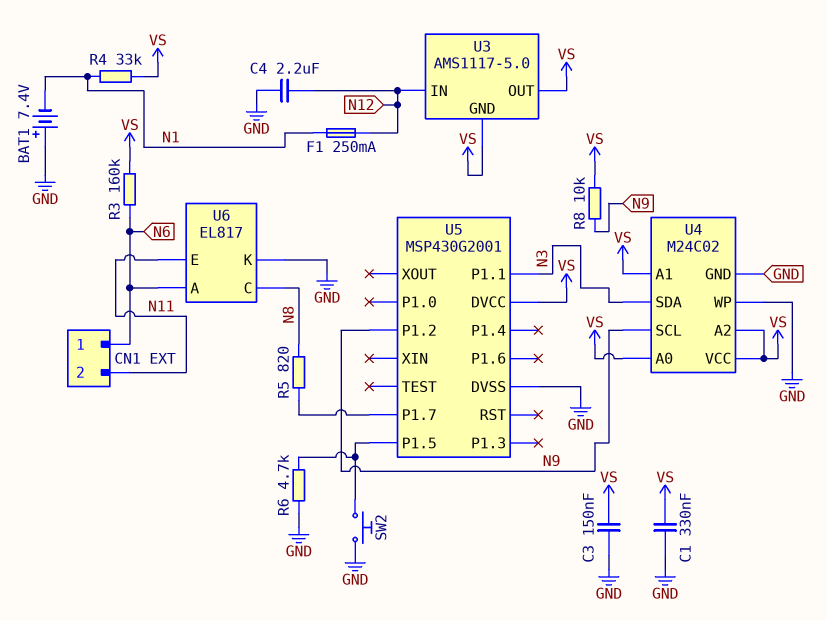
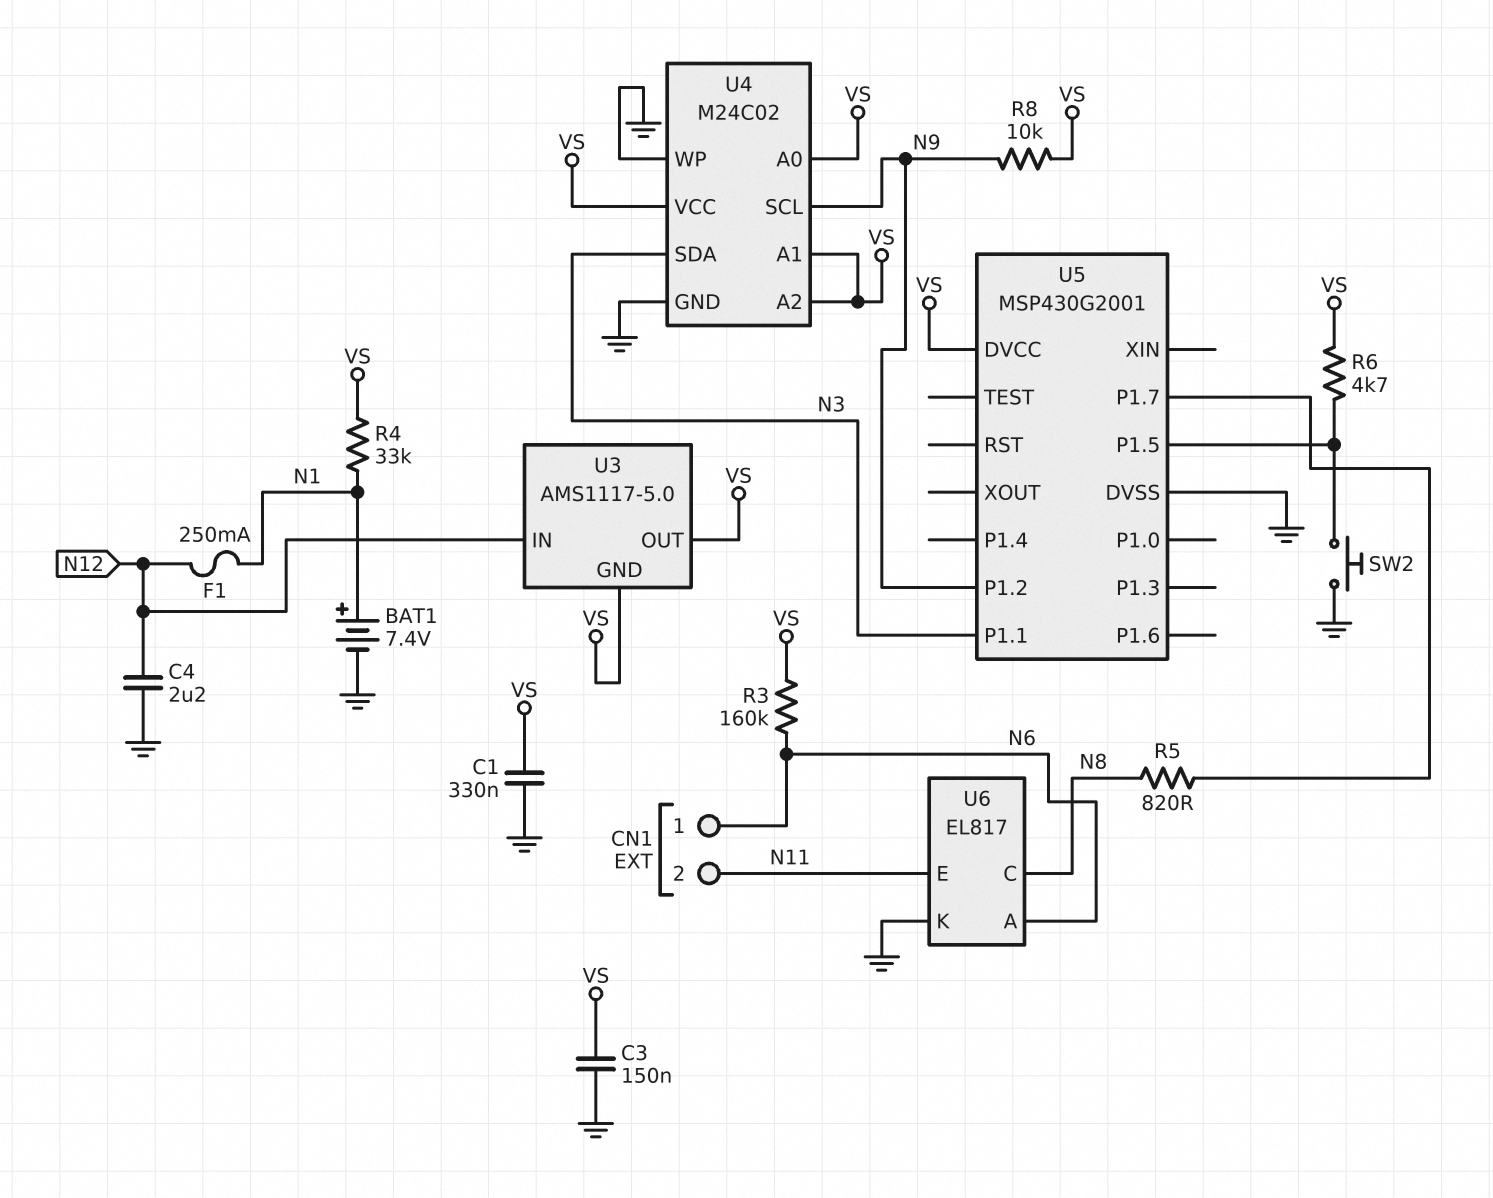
BAT1: 7.4V (plus GND, minus N1) -> 7.4V (plus N1, minus GND)
R6: 4.7k (GND, U5/P1.5) -> 4.7k (U5/P1.5, VS)

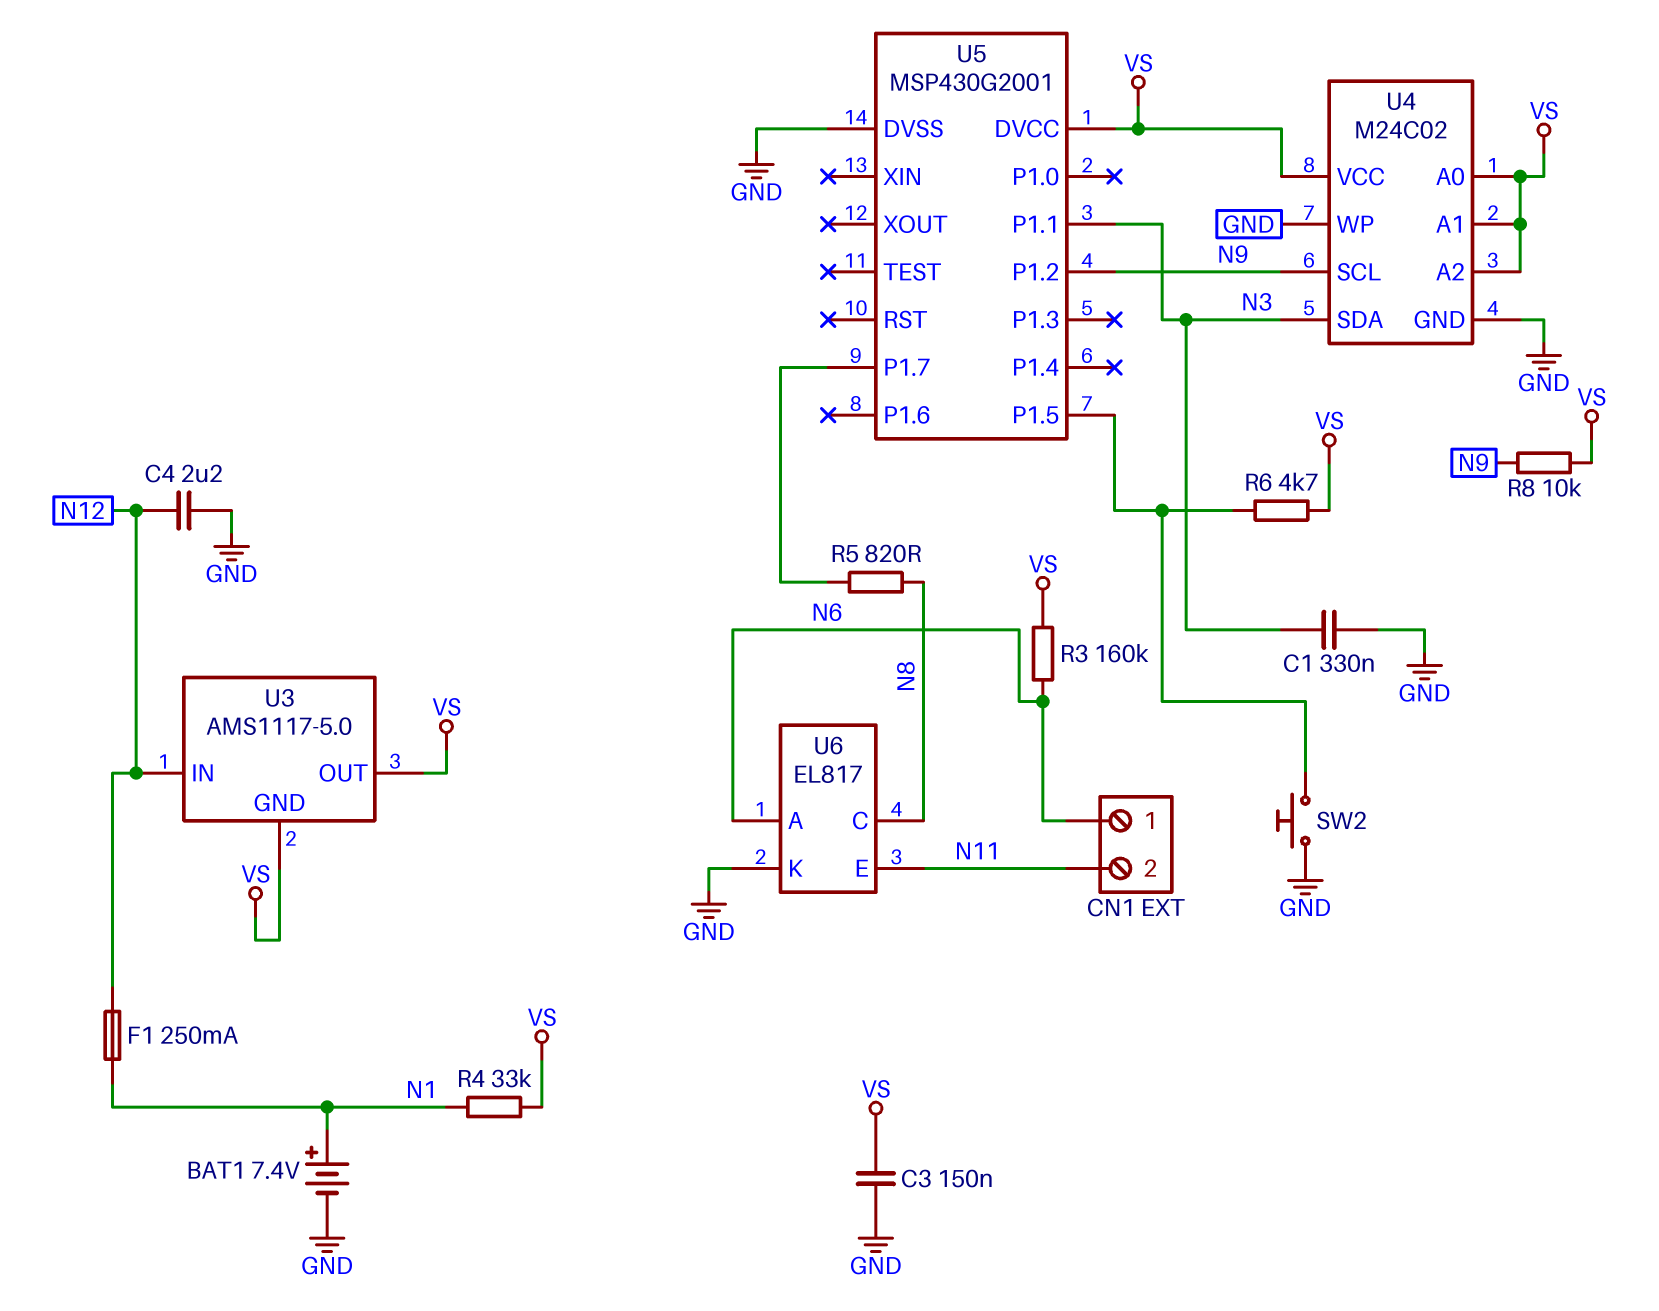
C1: 330nF (GND, VS) -> 330nF (GND, N3)

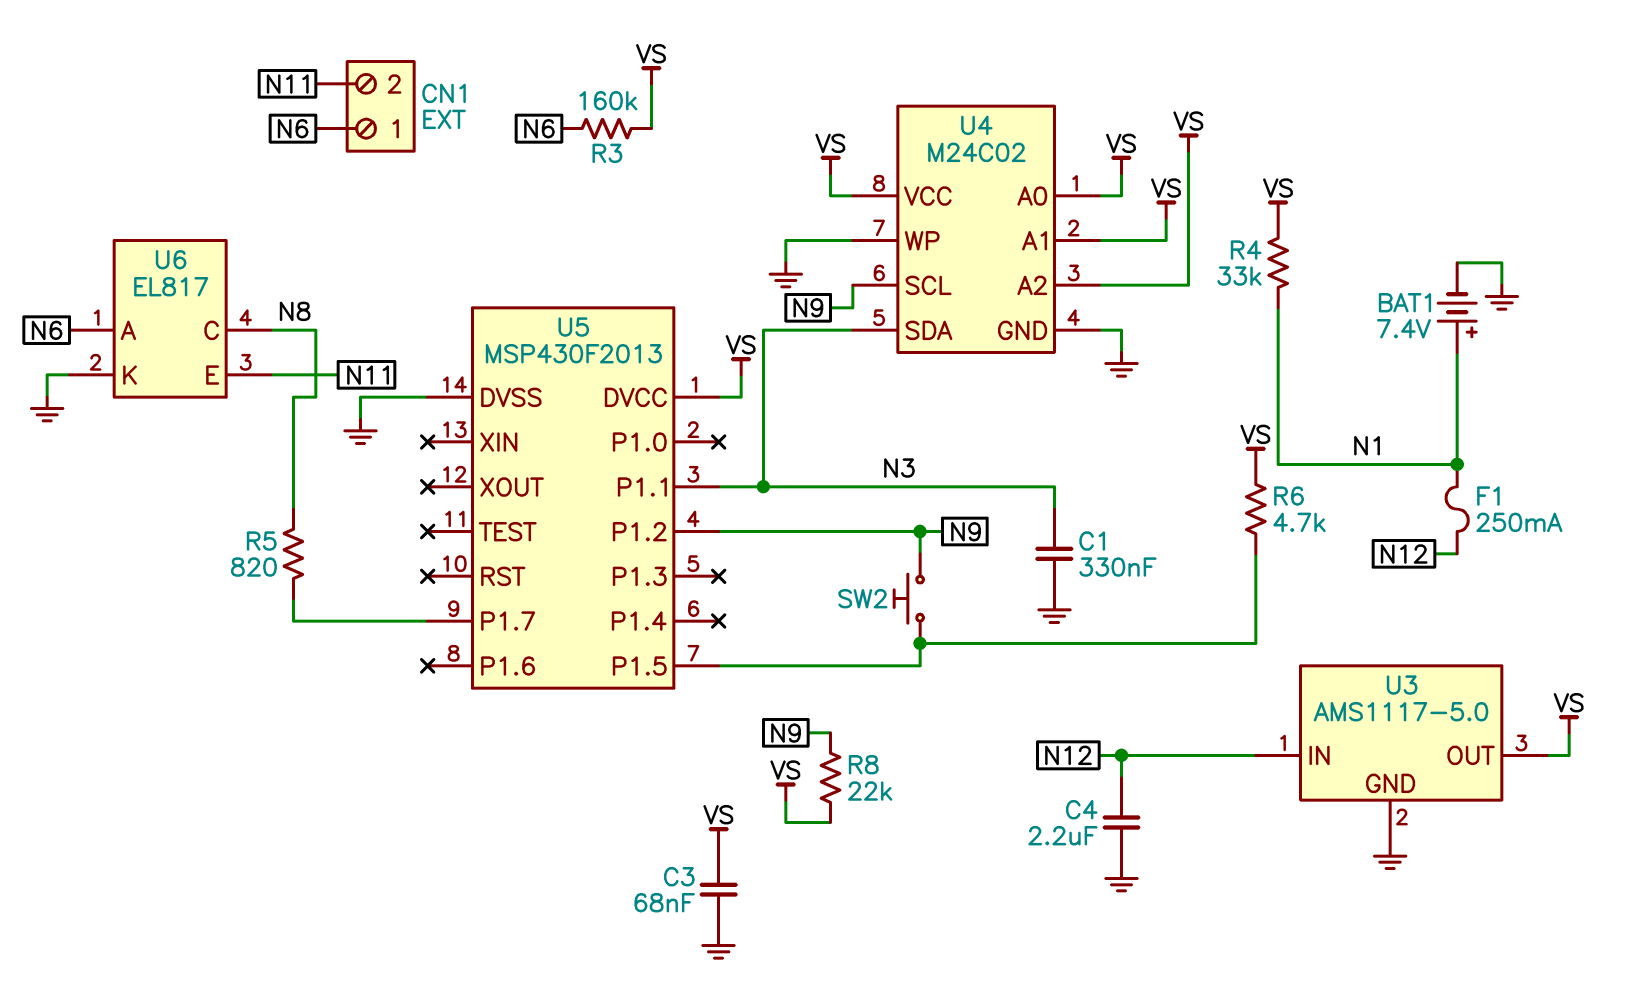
C3: 150nF (GND, VS) -> 68nF (GND, VS)
R8: 10k (N9, VS) -> 22k (N9, VS)
SW2: button (GND, U5/P1.5) -> button (N9, U5/P1.5)
U3 pin GND: VS -> GND
U5: MSP430G2001 -> MSP430F2013

